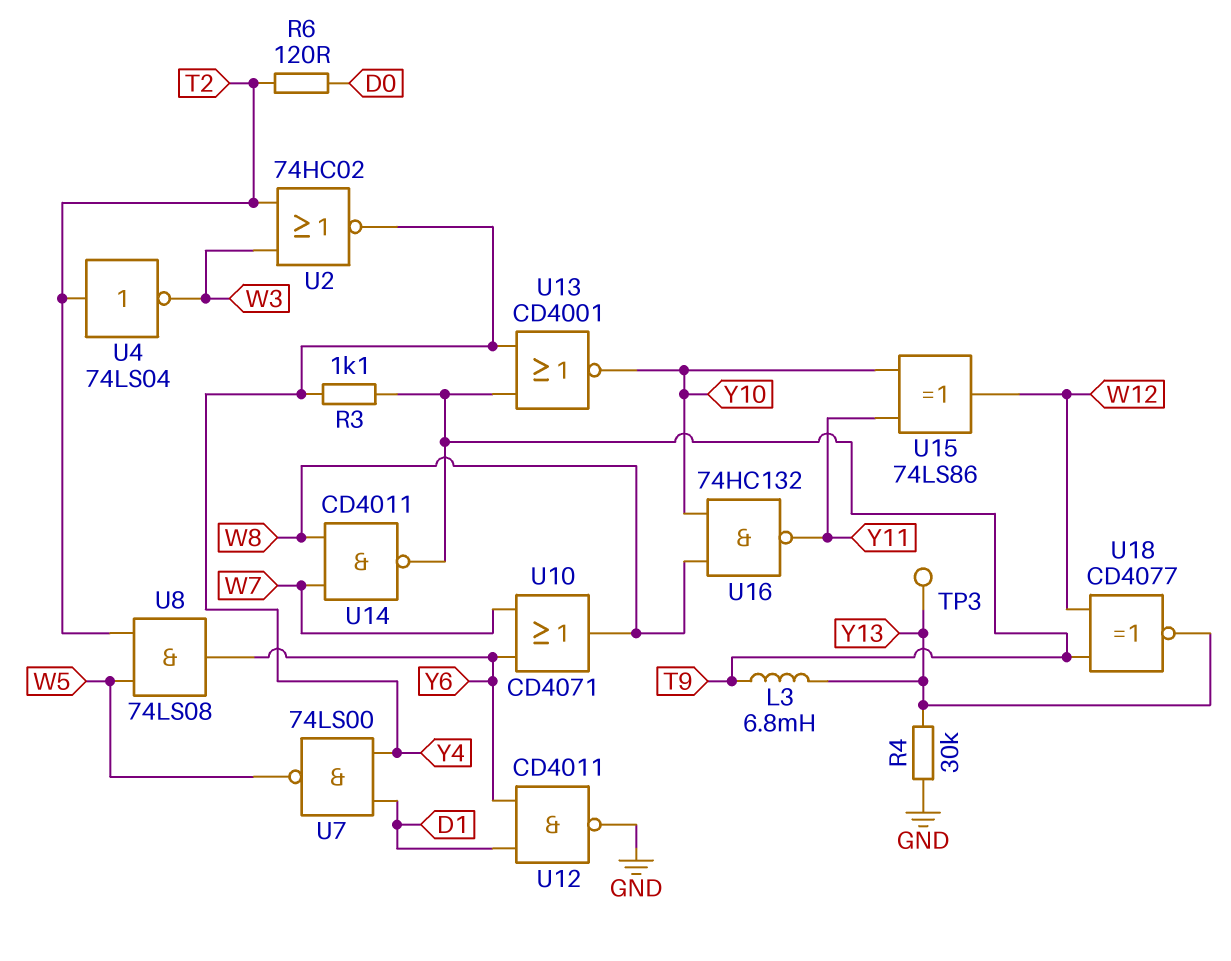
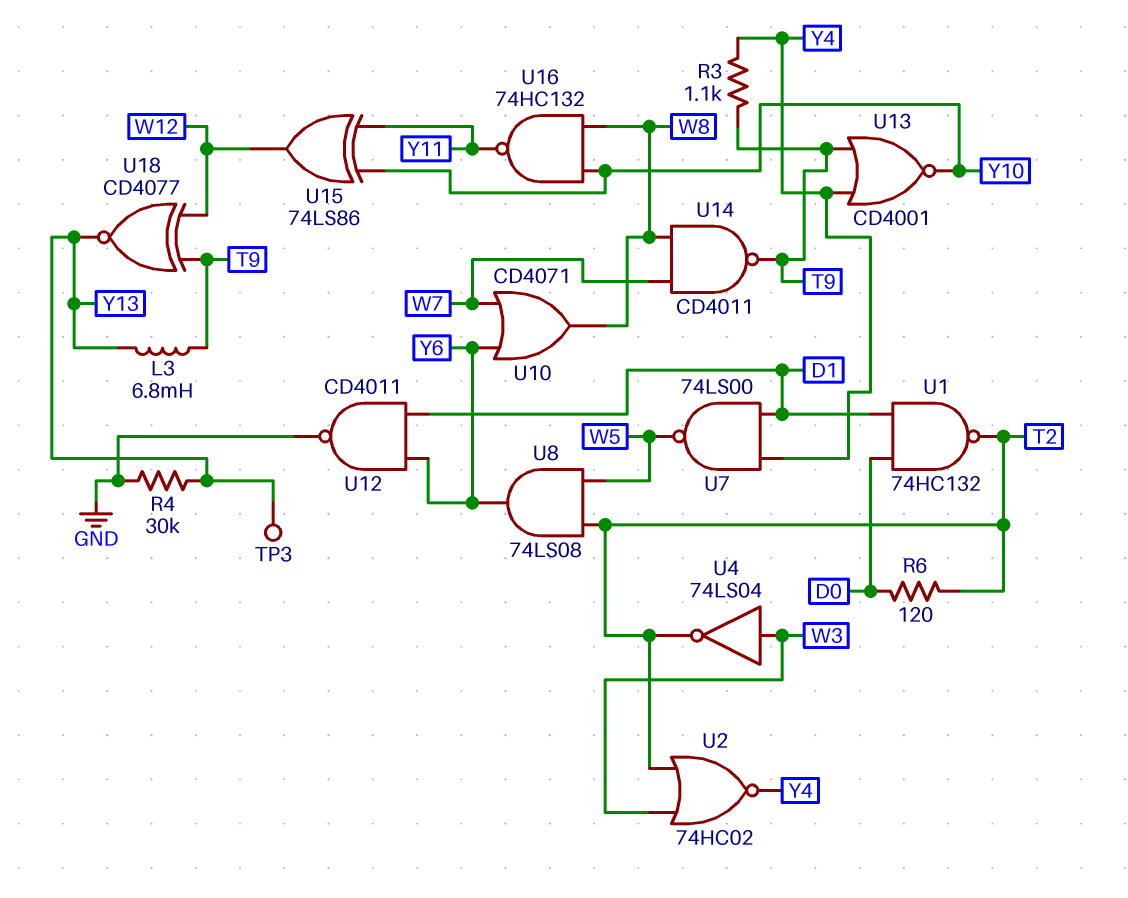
U1: none -> NAND 74HC132 (in D0, in D1, out T2)
U4: NOT 74LS04 (in T2, out W3) -> NOT 74LS04 (in W3, out T2)

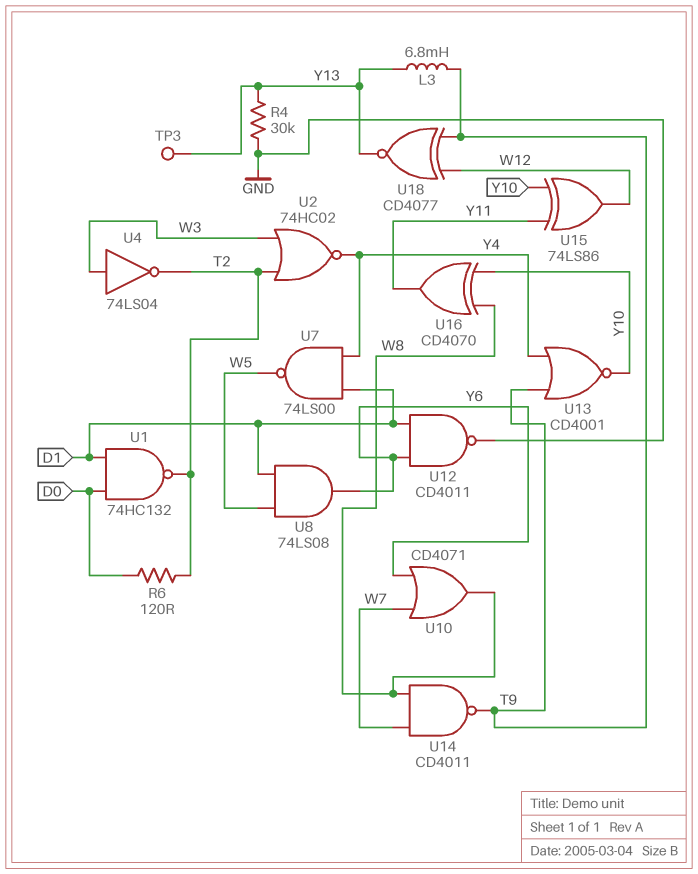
R3: 1.1k (T9, Y4) -> none
U8: AND 74LS08 (in T2, in W5, out Y6) -> AND 74LS08 (in D1, in W5, out Y6)
U16: NAND 74HC132 (in W8, in Y10, out Y11) -> XOR CD4070 (in W8, in Y10, out Y11)

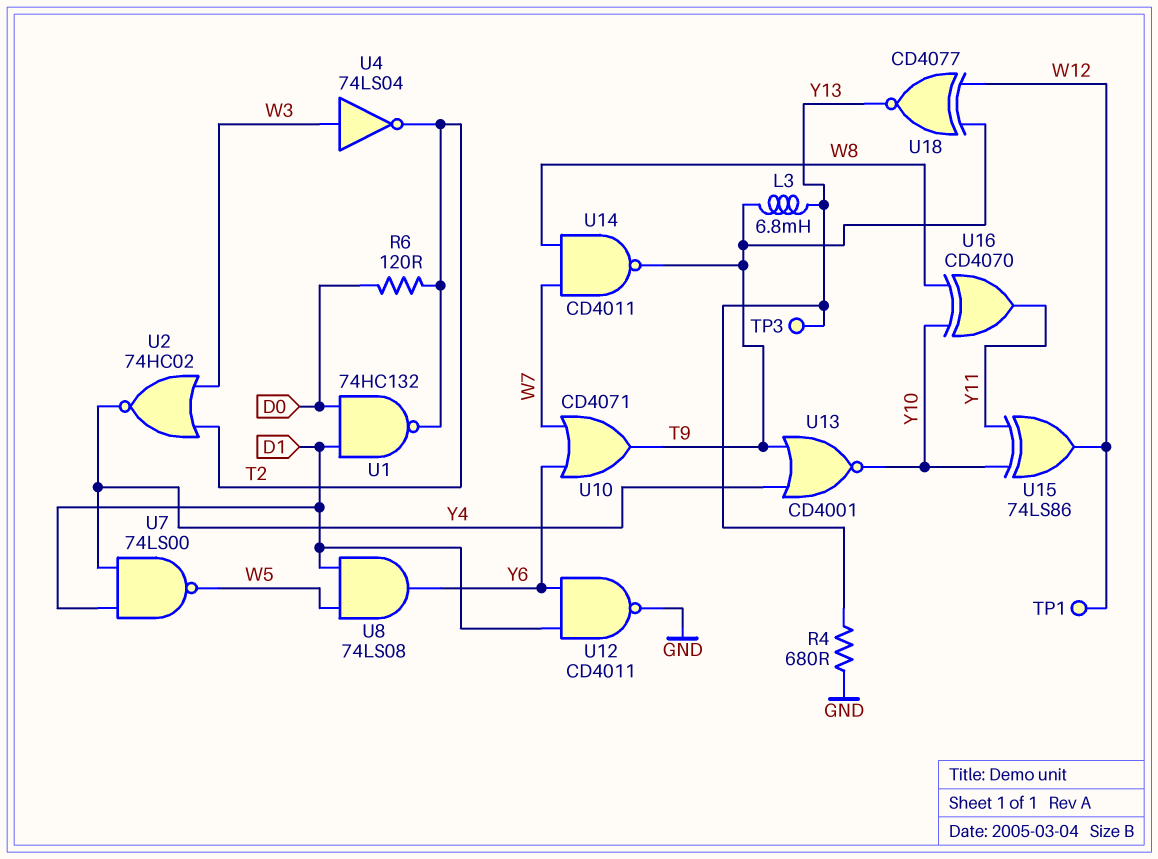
R4: 30k (GND, Y13) -> 680 (GND, Y13)
TP1: none -> test point (W12)
U10: OR CD4071 (in W7, in Y6, out W8) -> OR CD4071 (in W7, in Y6, out T9)

